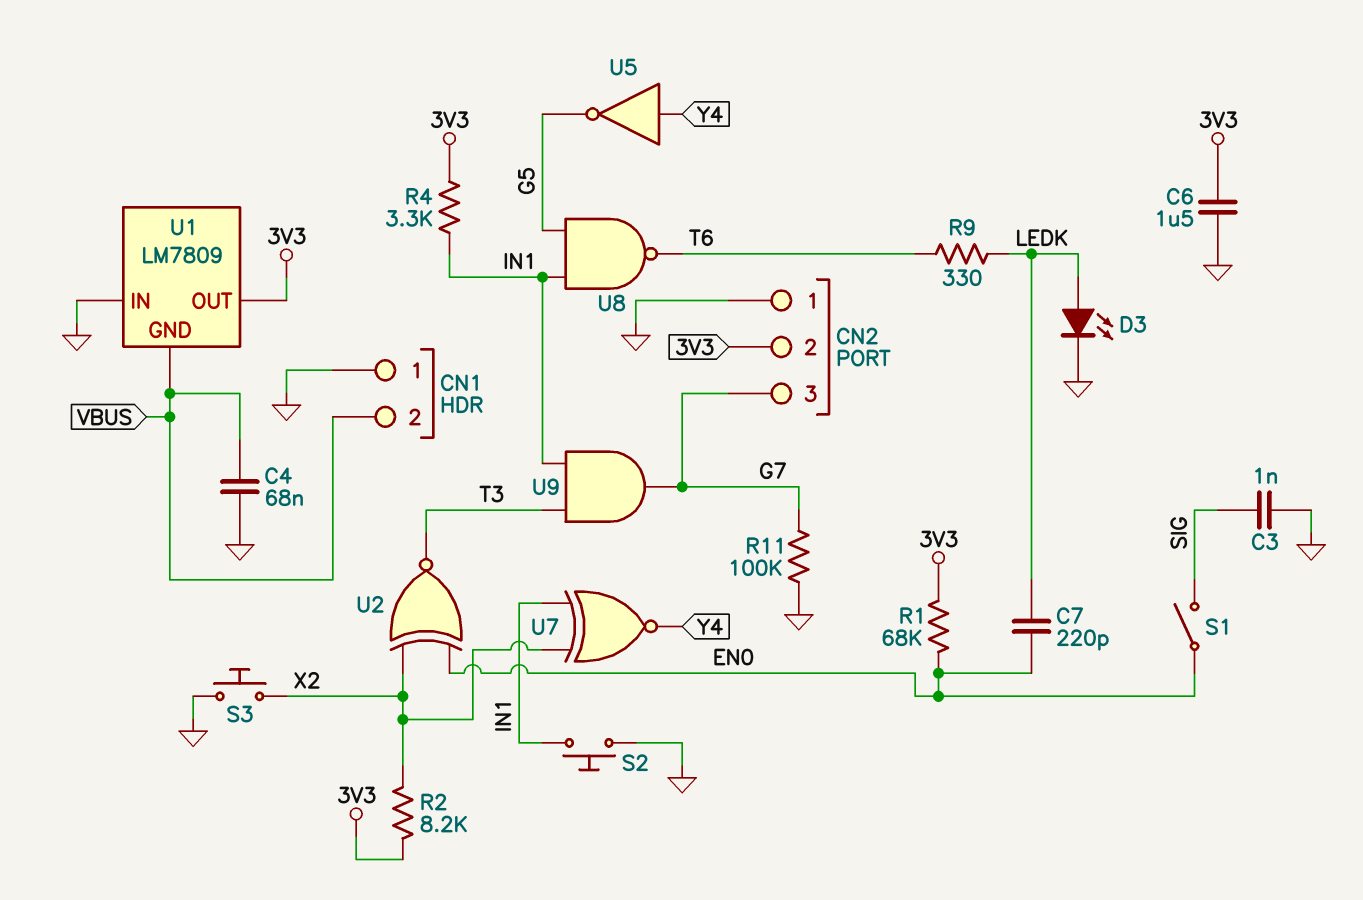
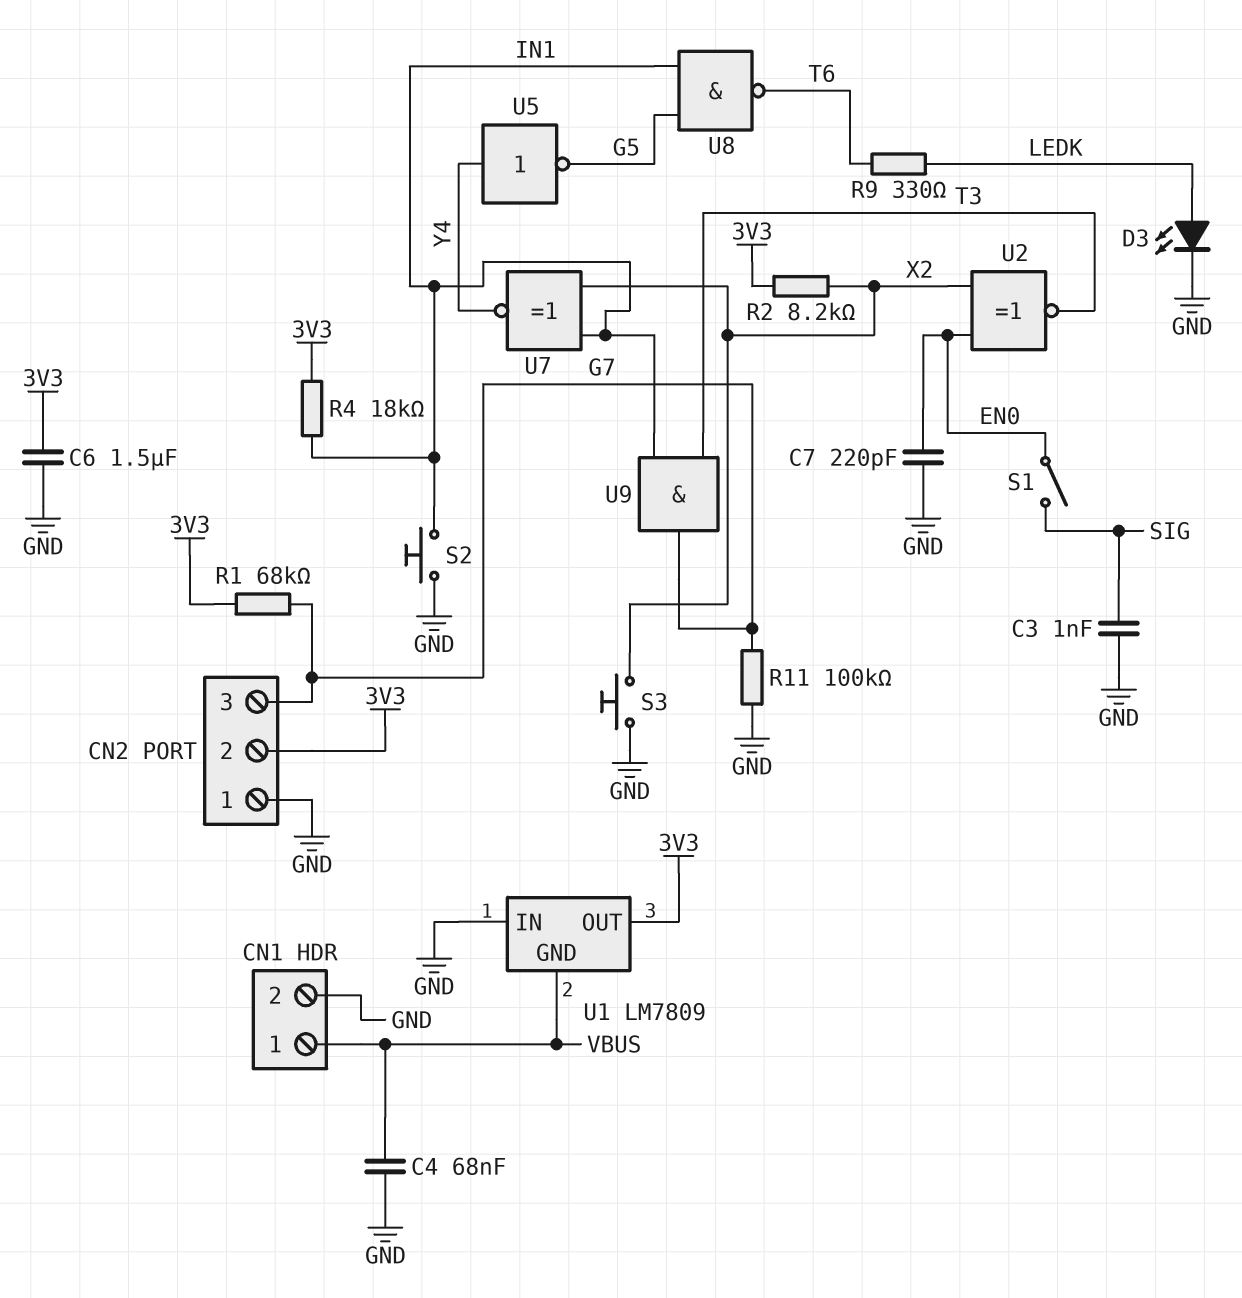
C7: 220pF (EN0, LEDK) -> 220pF (EN0, GND)
CN1 pin 1: GND -> VBUS
CN1 pin 2: VBUS -> GND
R1: 68k (3V3, EN0) -> 68k (3V3, G7)
R4: 3.3k (3V3, IN1) -> 18k (3V3, IN1)

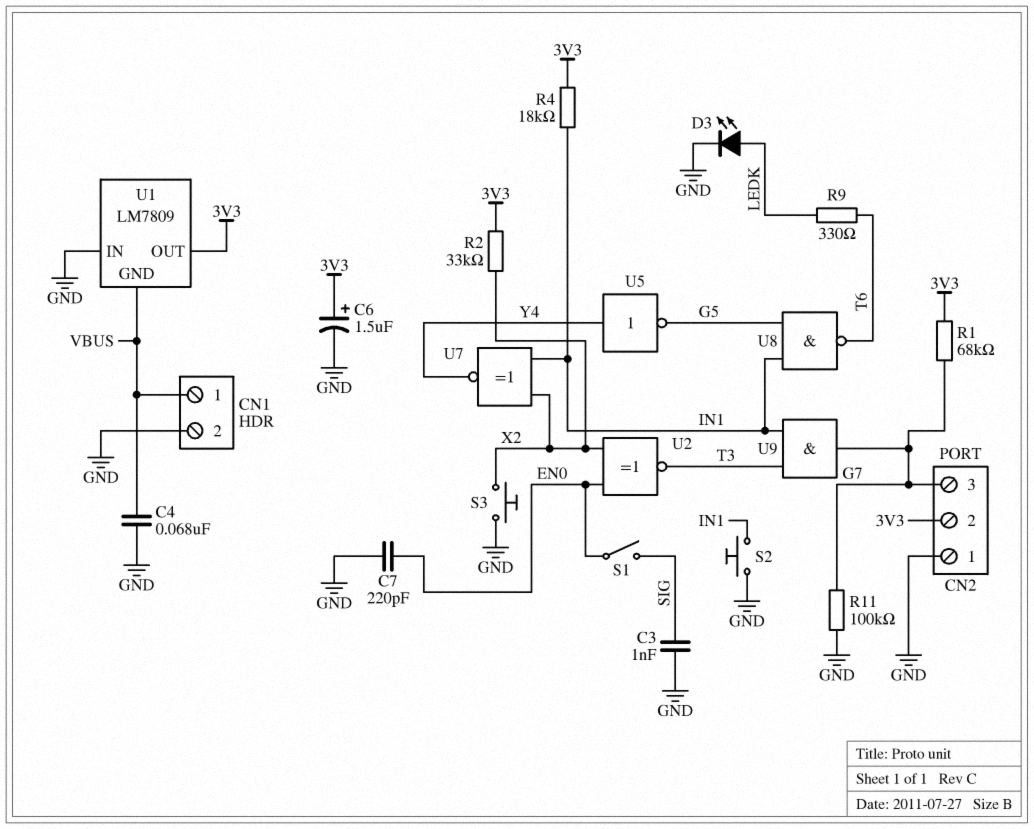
C6: 1.5uF (3V3, GND) -> 1.5uF (plus 3V3, minus GND)
R2: 8.2k (3V3, X2) -> 33k (3V3, X2)

